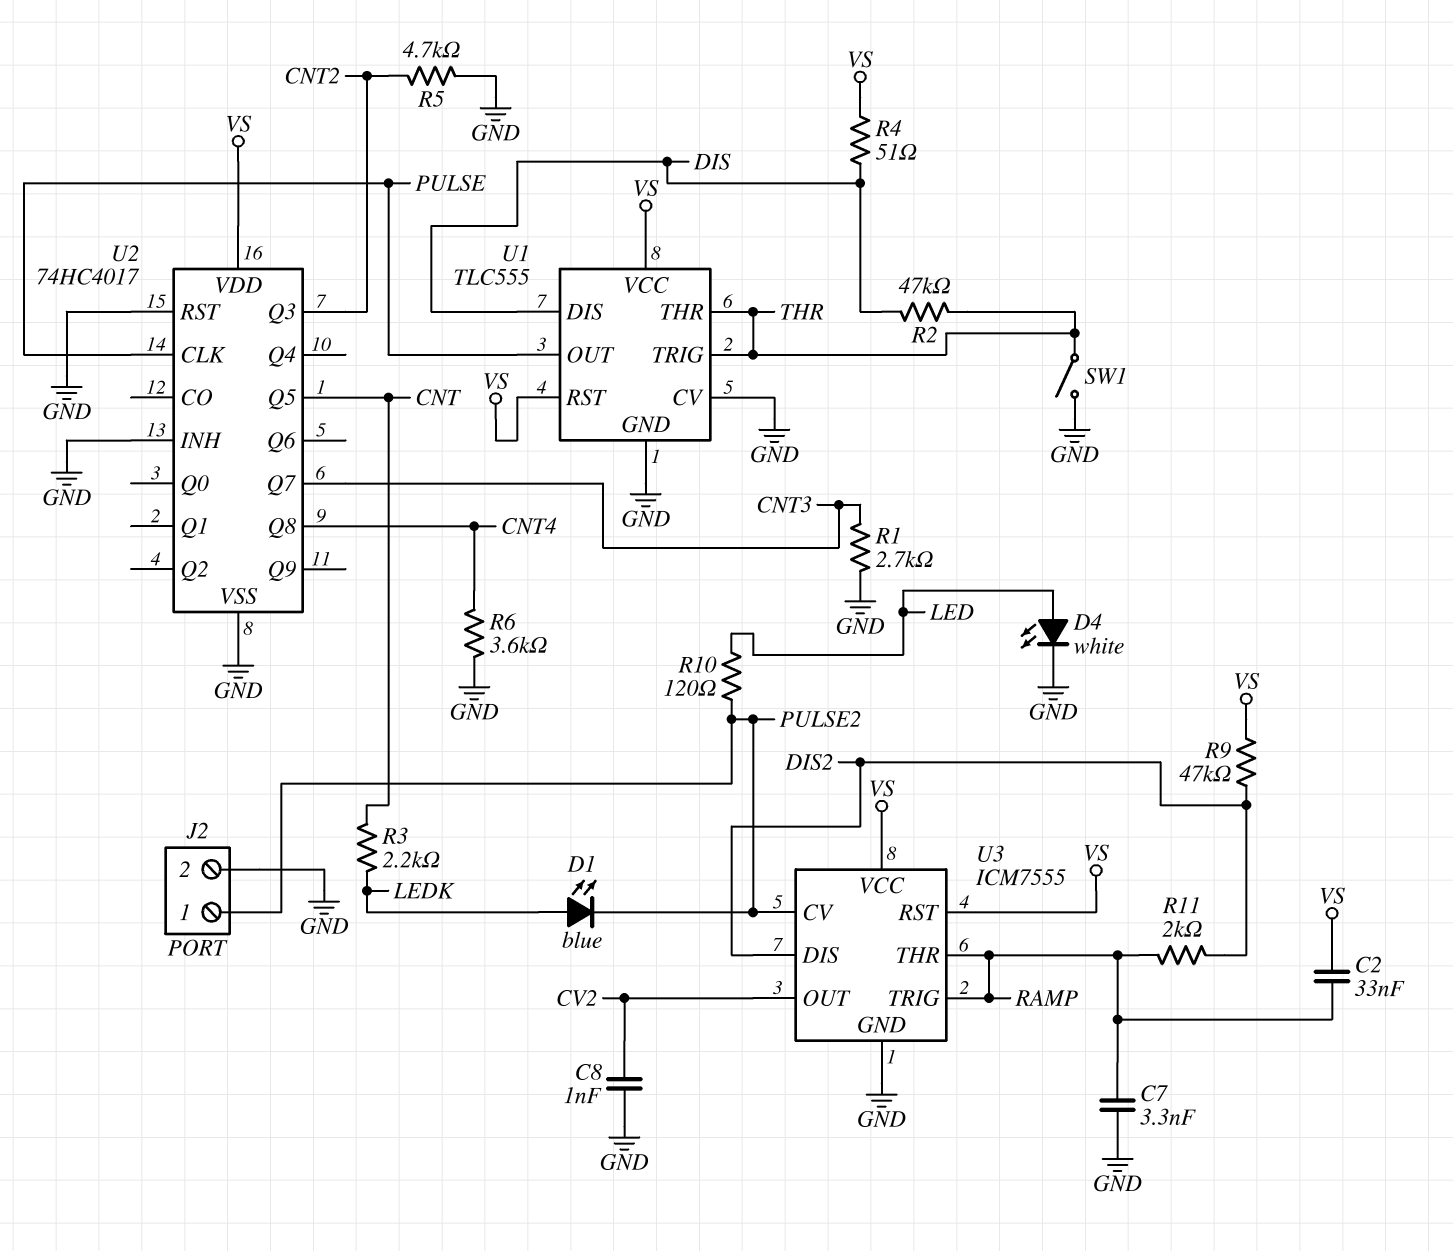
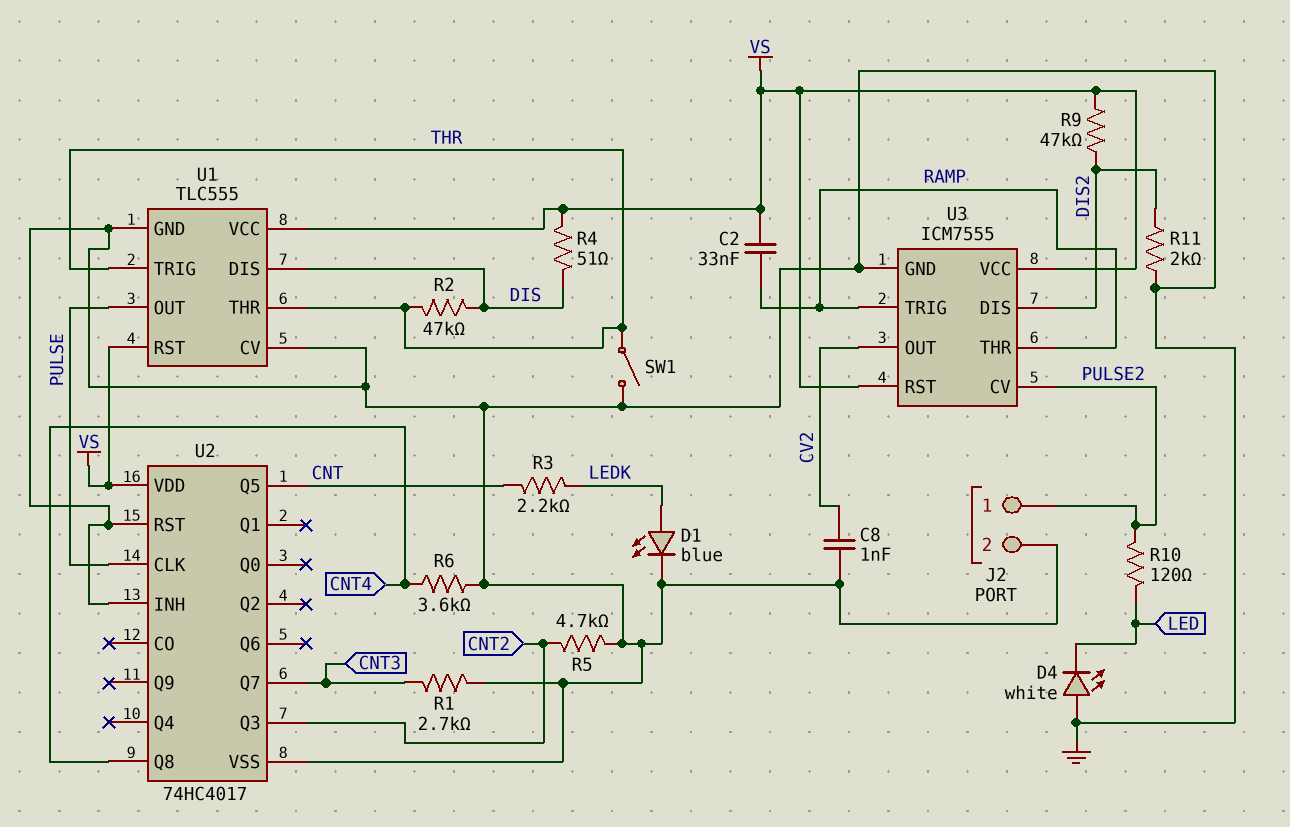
C7: 3.3nF (GND, RAMP) -> none
D1: LED blue (A LEDK, K PULSE2) -> LED blue (A LEDK, K GND)
D4: LED white (A LED, K GND) -> LED white (A GND, K LED)
R11: 2k (DIS2, RAMP) -> 2k (DIS2, GND)

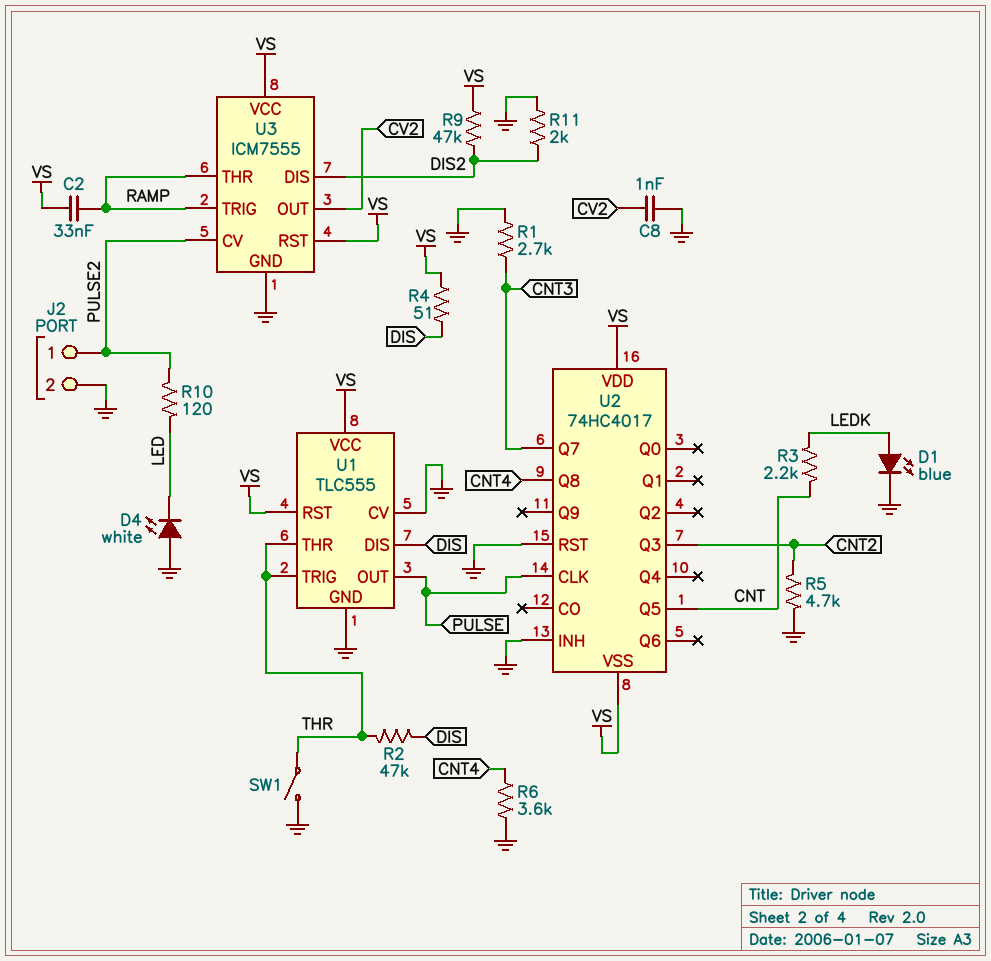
U2 pin VSS: GND -> VS

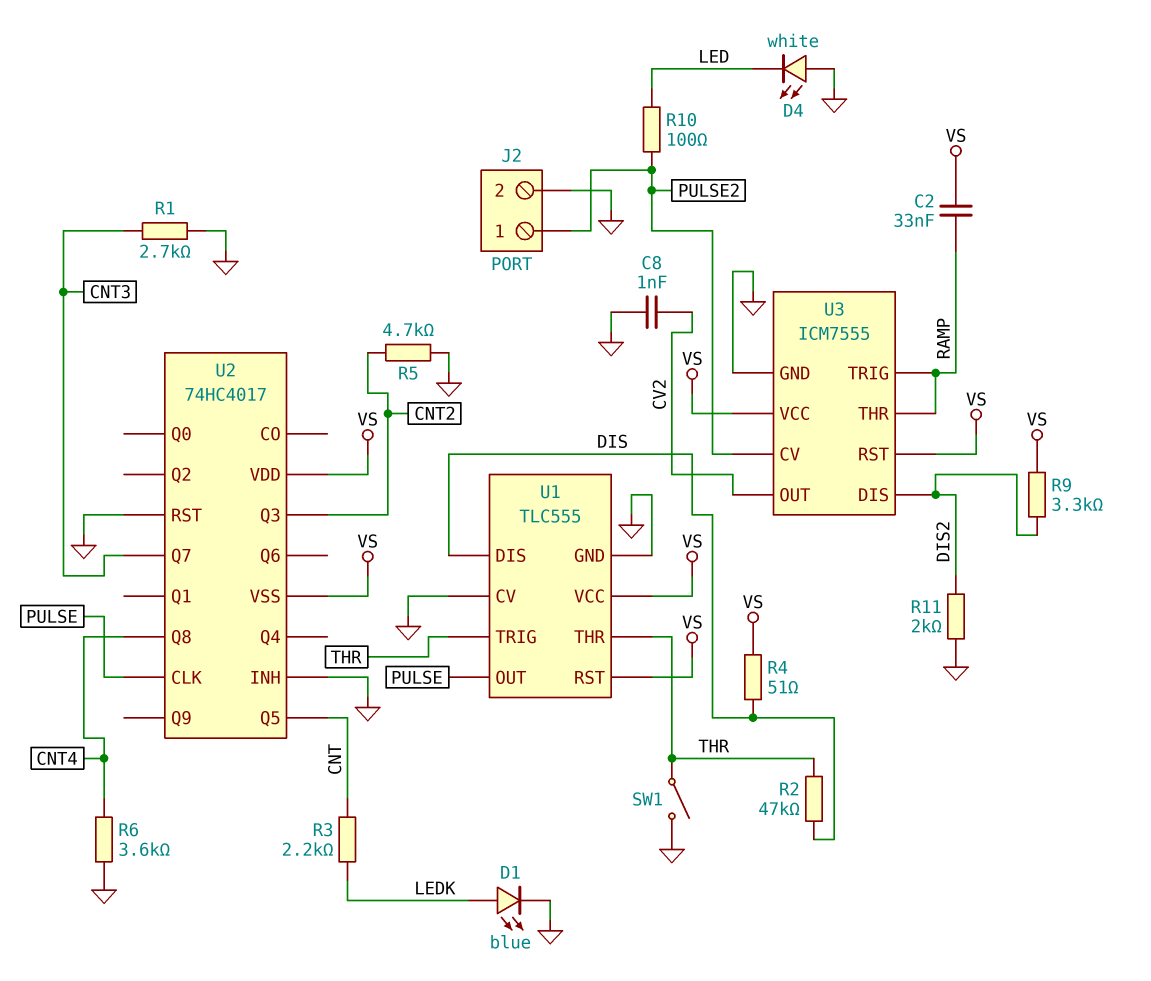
R9: 47k (DIS2, VS) -> 3.3k (DIS2, VS)
R10: 120 (LED, PULSE2) -> 100 (LED, PULSE2)

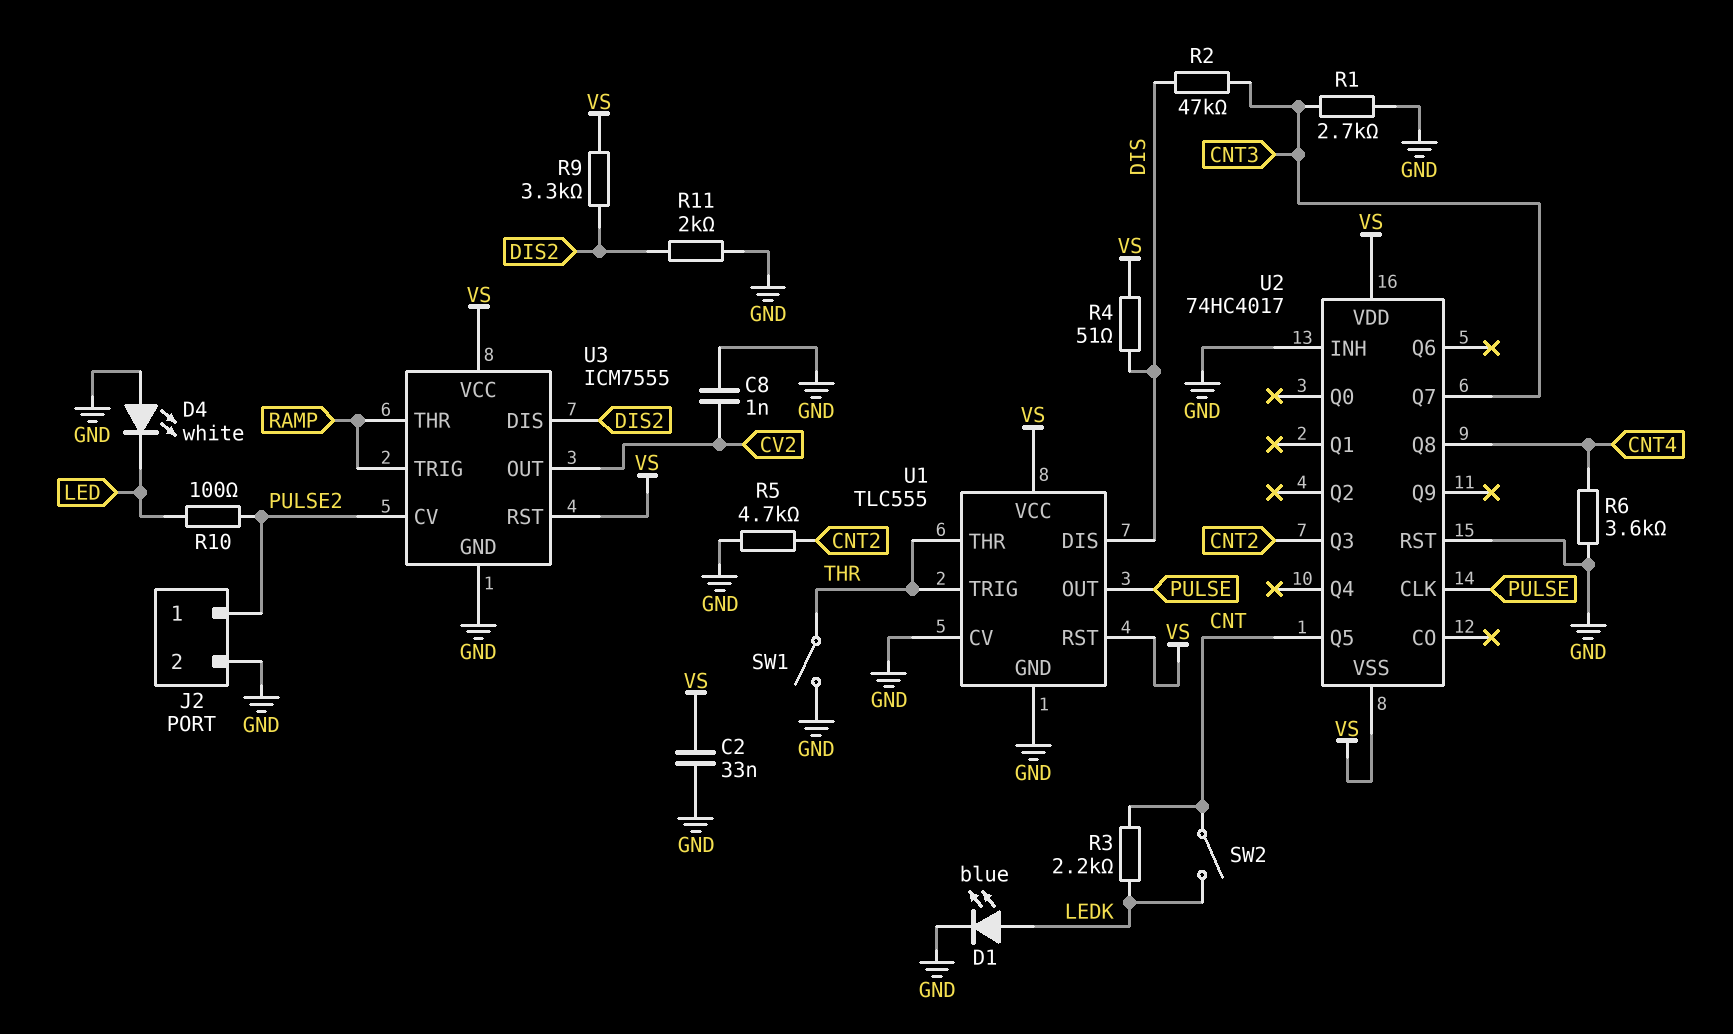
C2: 33nF (RAMP, VS) -> 33nF (GND, VS)
R2: 47k (DIS, THR) -> 47k (CNT3, DIS)
SW2: none -> switch (CNT, LEDK)

